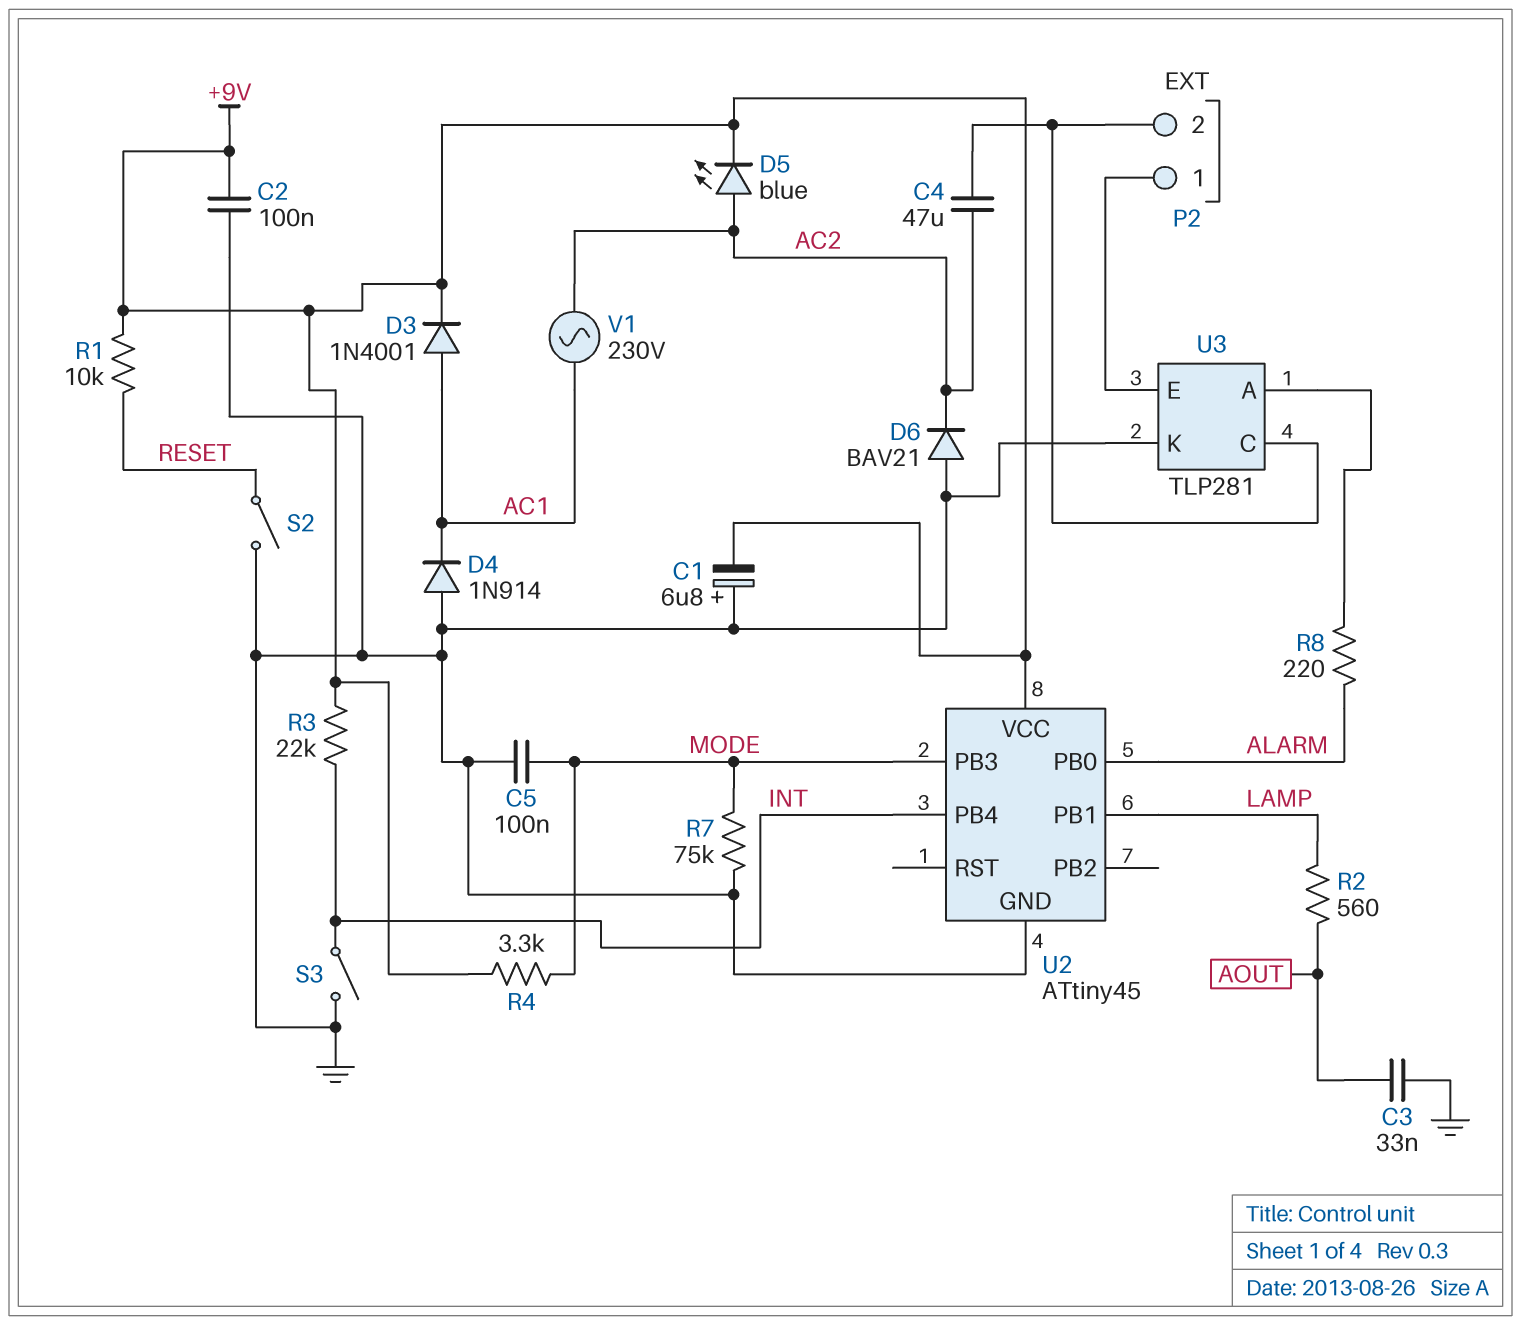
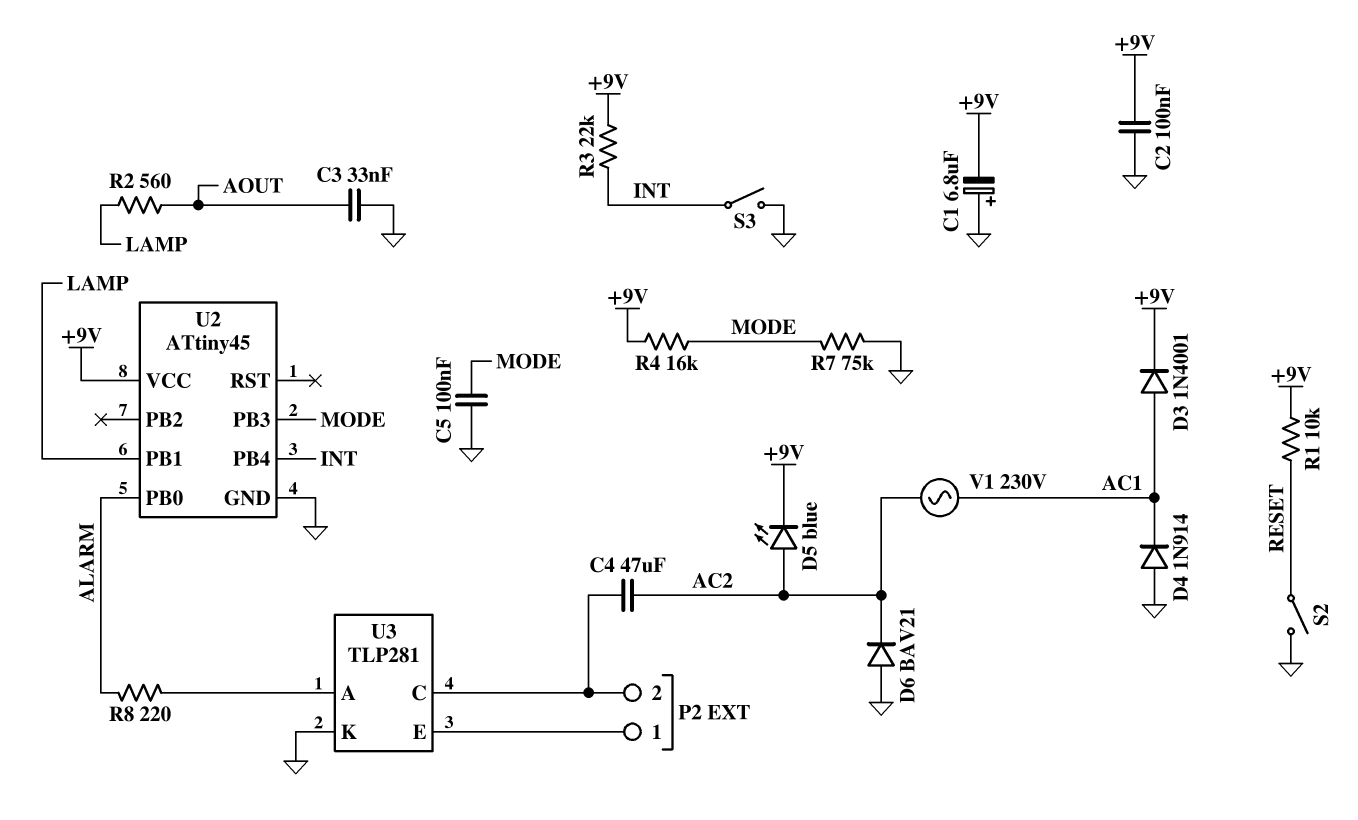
R4: 3.3k (+9V, MODE) -> 16k (+9V, MODE)

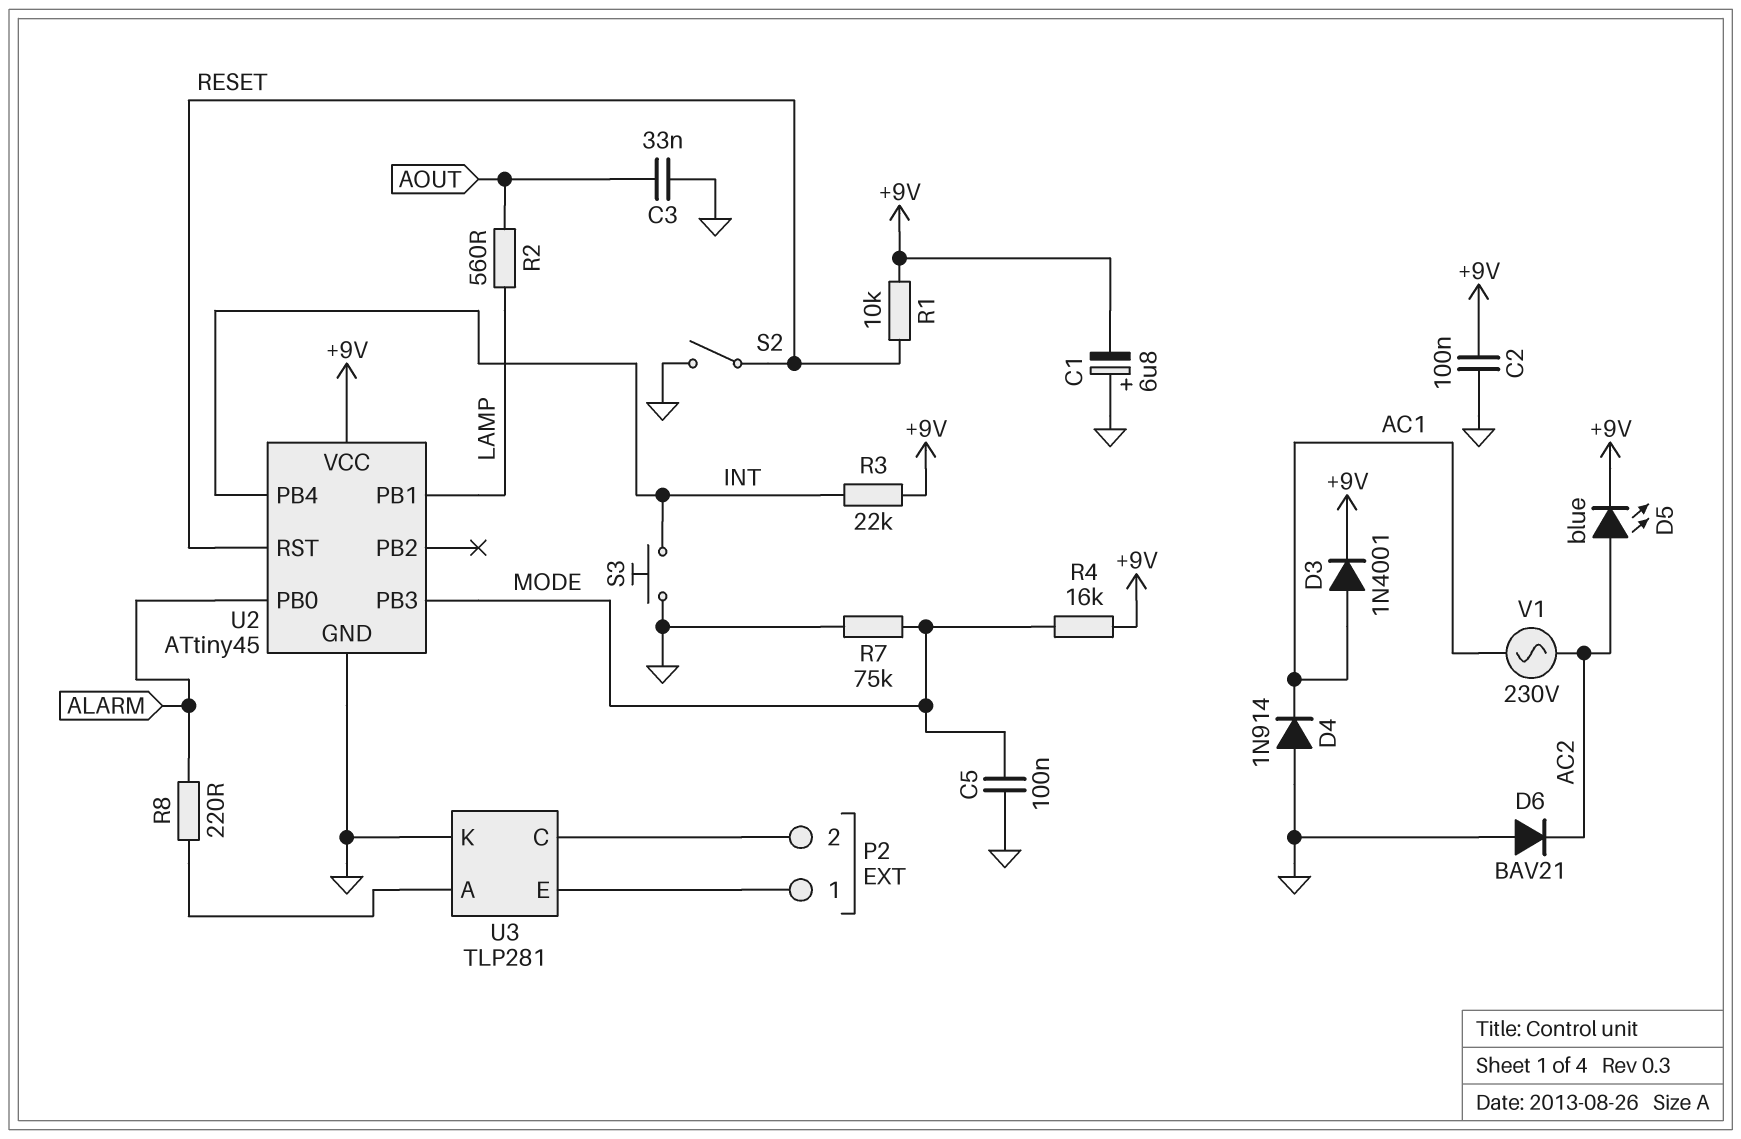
C4: 47uF (AC2, P2/2) -> none
S3: switch (GND, INT) -> button (GND, INT)
U2 pin RST: none -> RESET

